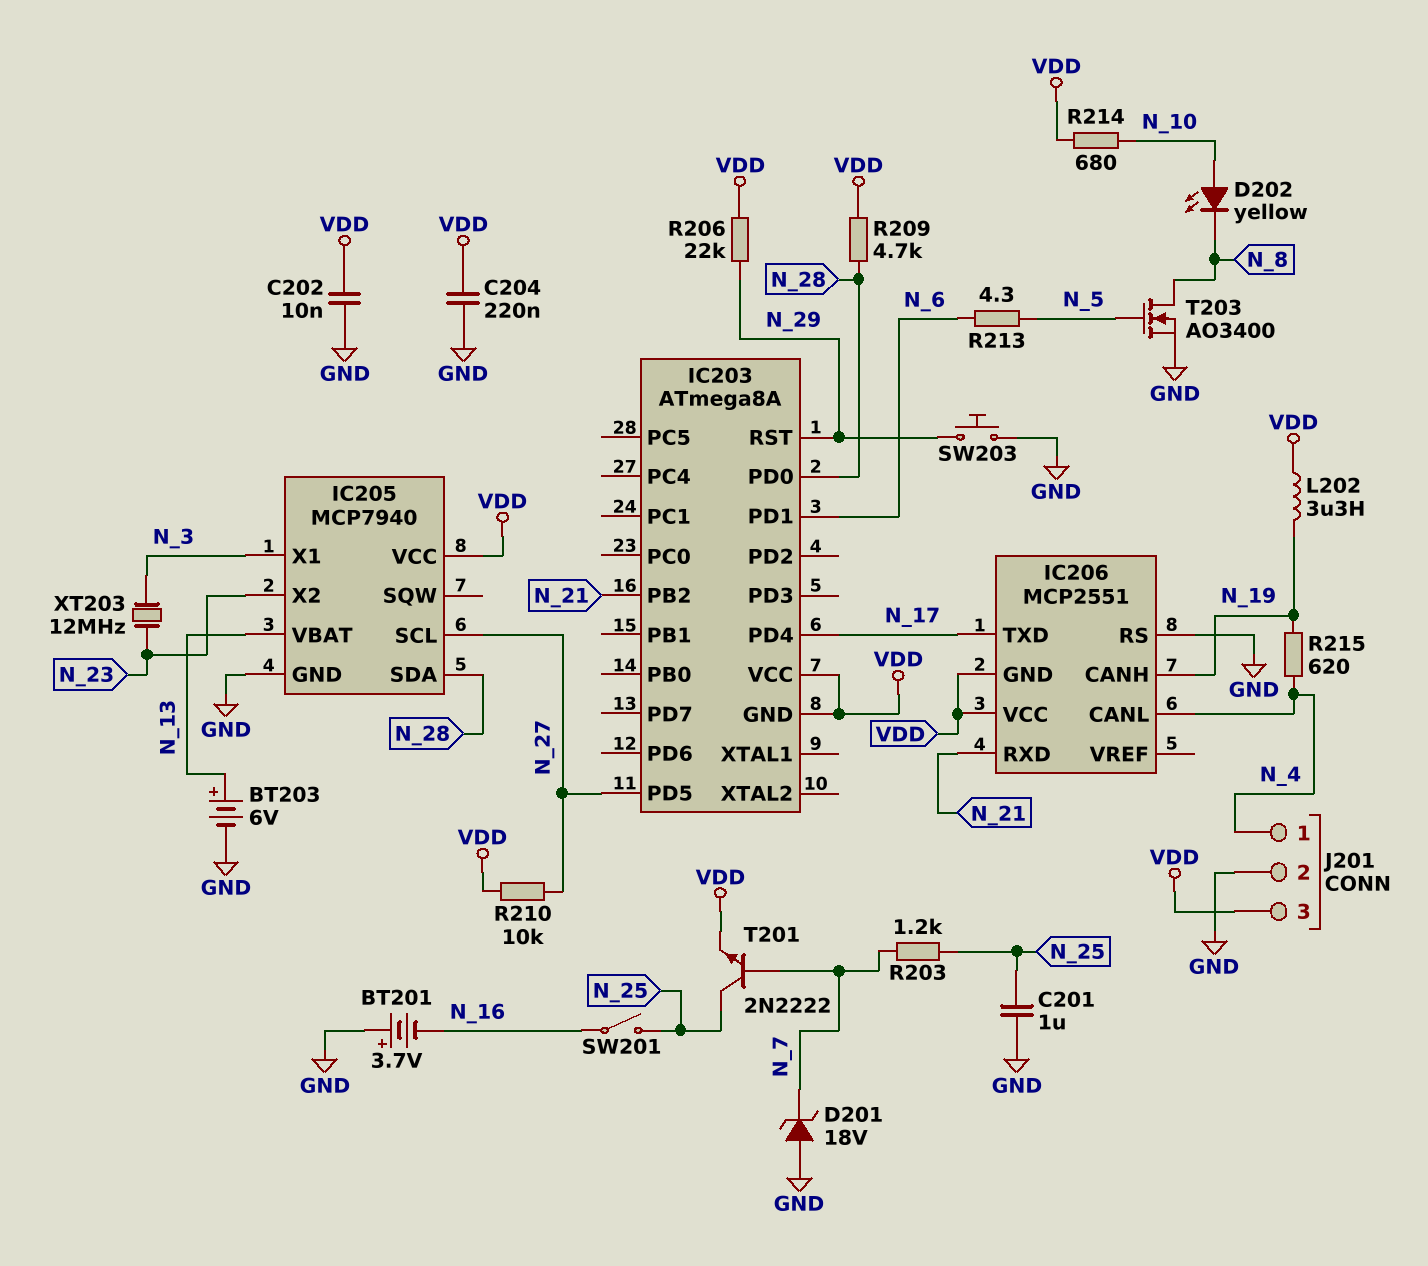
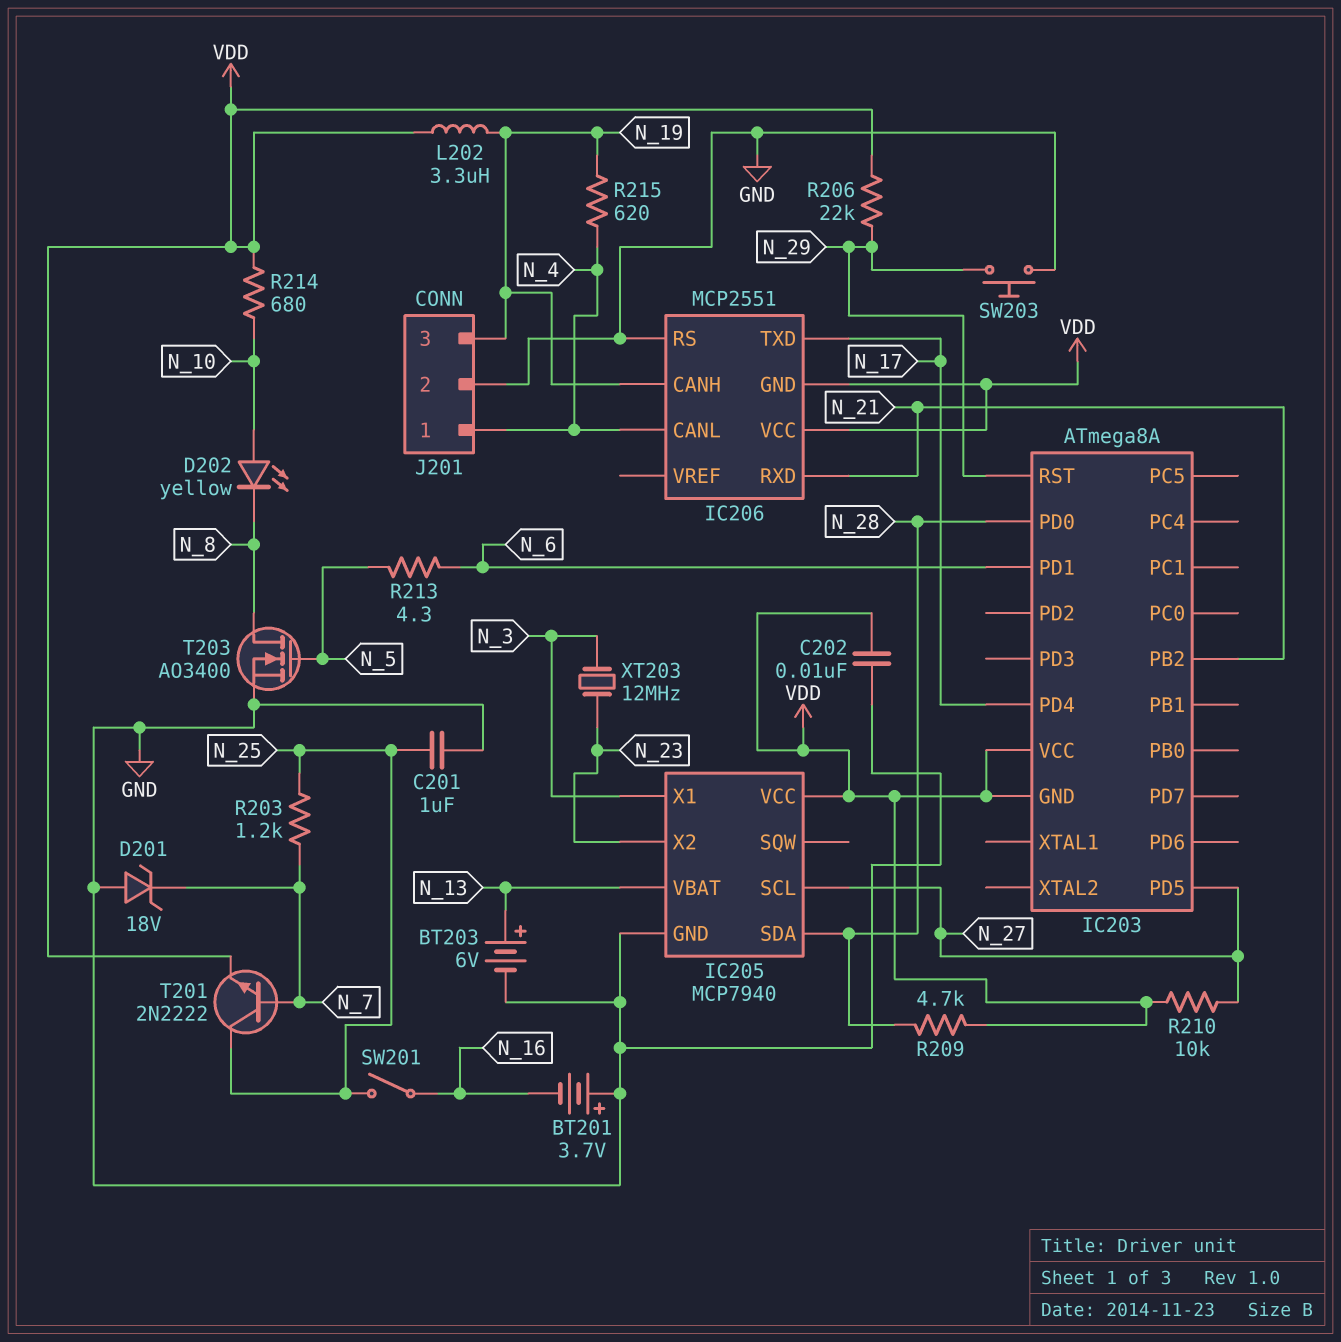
C204: 220nF (GND, VDD) -> none
J201 pin 3: VDD -> N_19

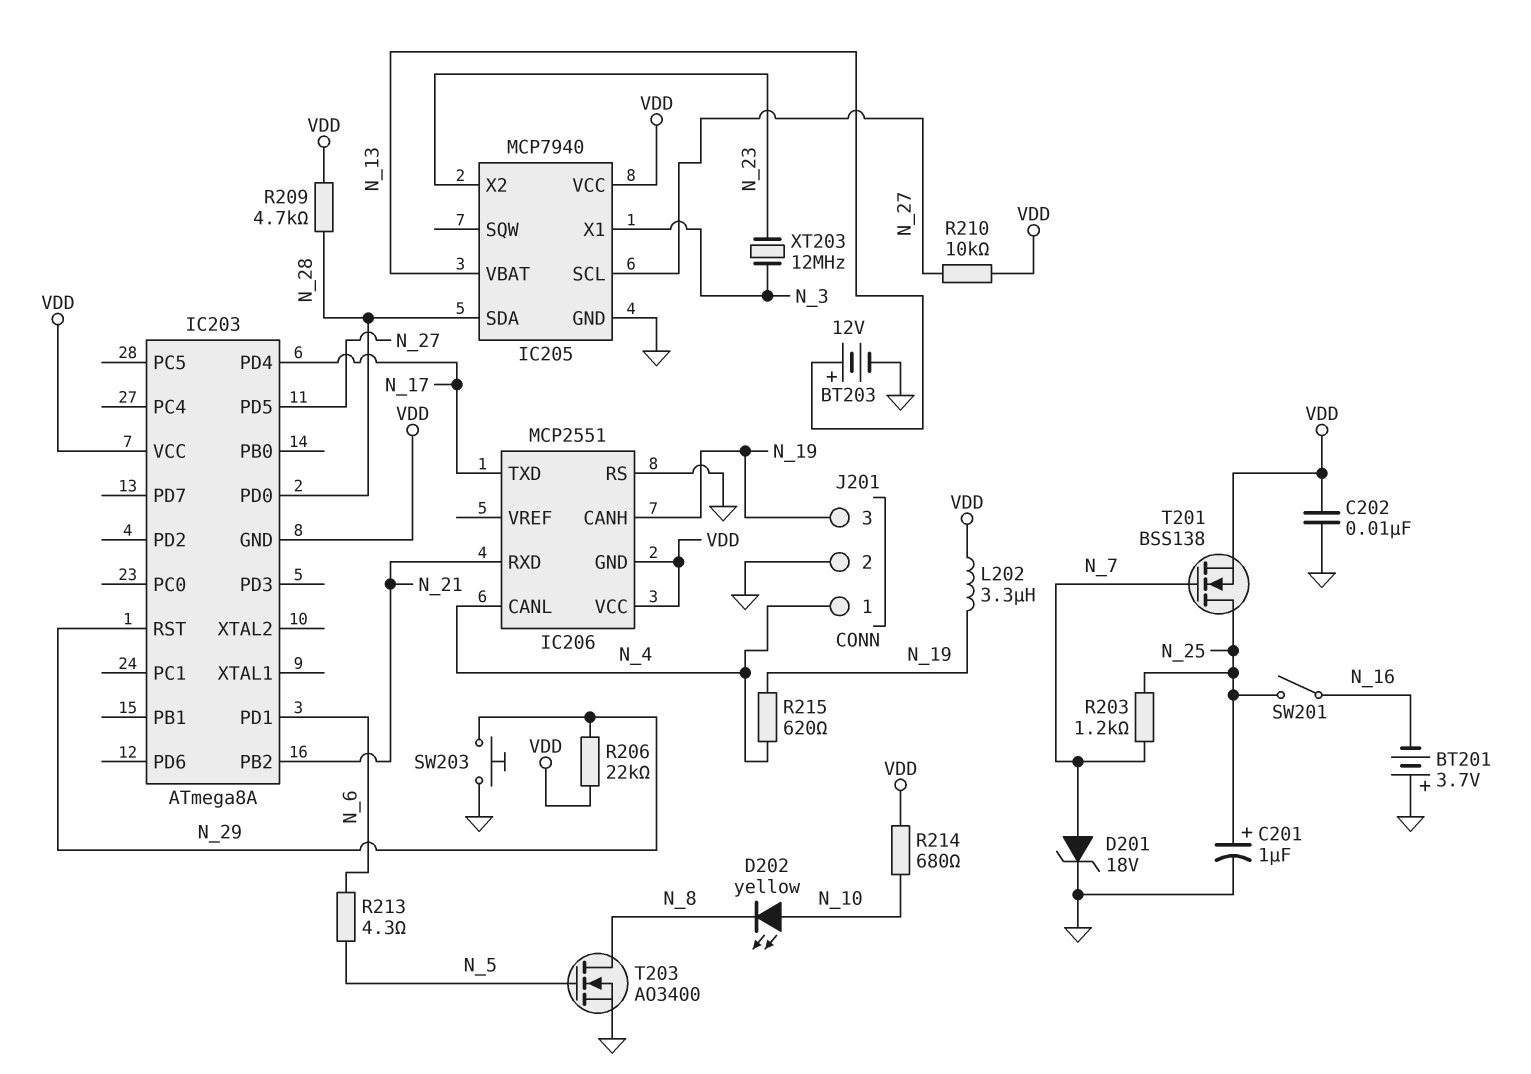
BT203: 6V (plus N_13, minus GND) -> 12V (plus N_13, minus GND)
C201: 1uF (GND, N_25) -> 1uF (plus N_25, minus GND)
D201: zener 18V (A GND, K N_7) -> zener 18V (A N_7, K GND)
T201: NPN 2N2222 (B N_7, C N_25, E VDD) -> NMOS BSS138 (G N_7, D N_25, S VDD)

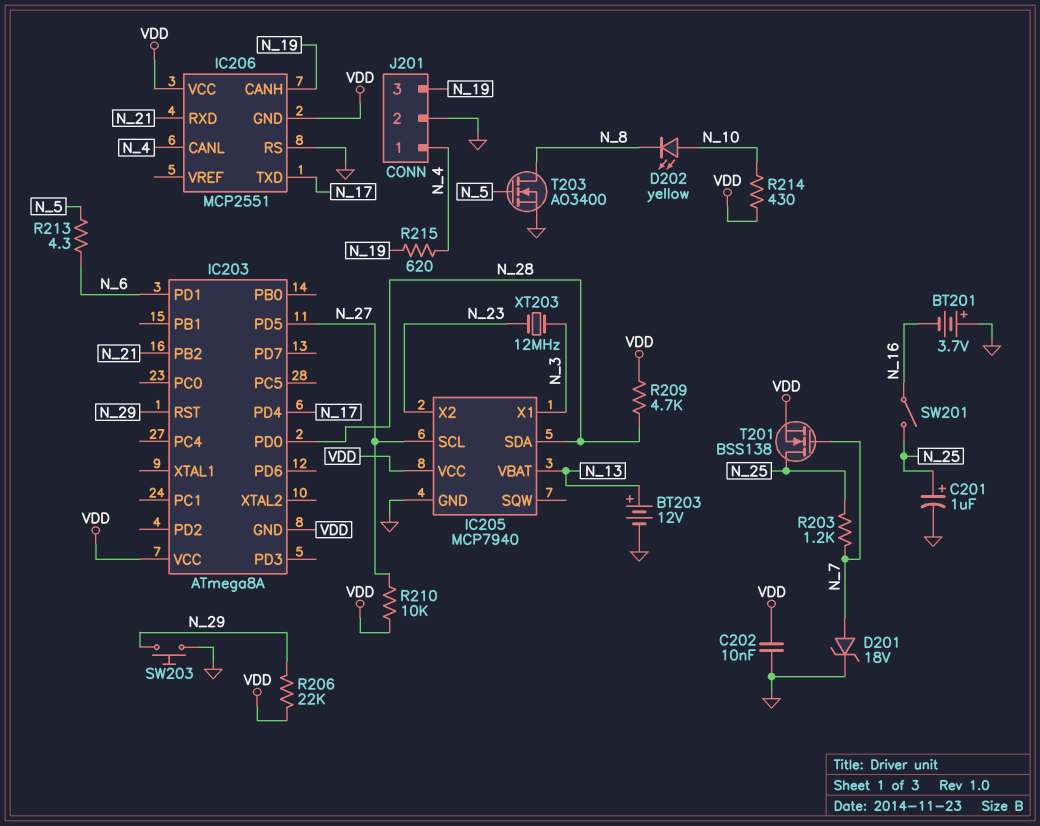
L202: 3.3uH (N_19, VDD) -> none
R214: 680 (N_10, VDD) -> 430 (N_10, VDD)

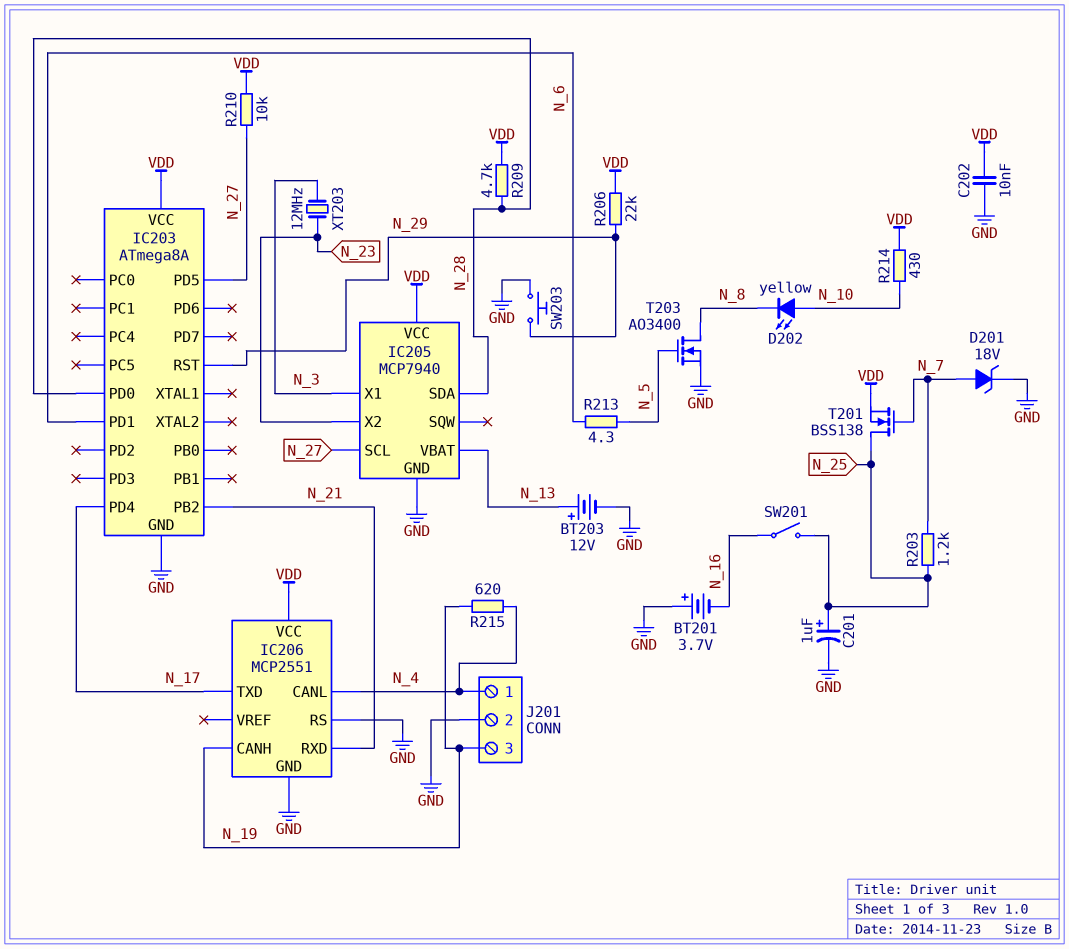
IC203 pin GND: VDD -> GND
IC206 pin GND: VDD -> GND

